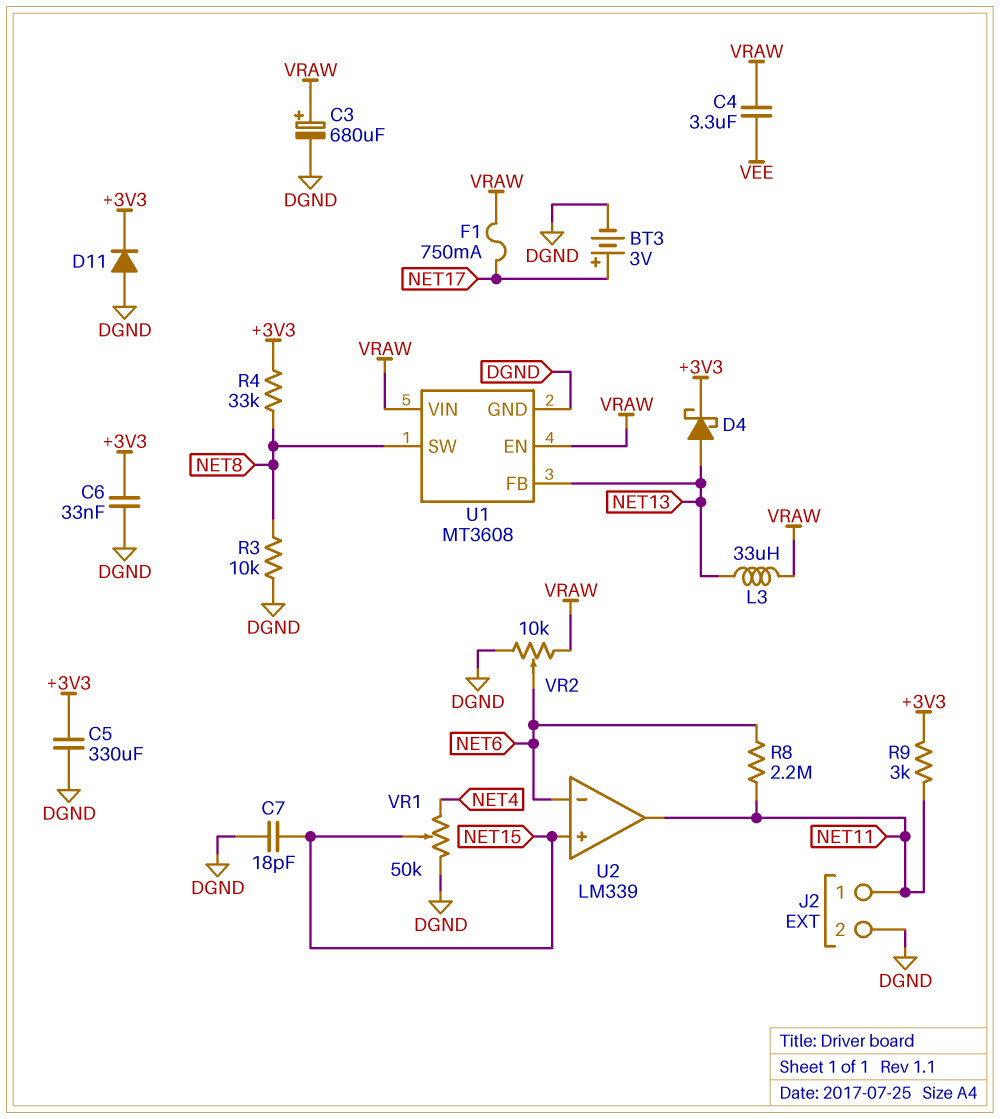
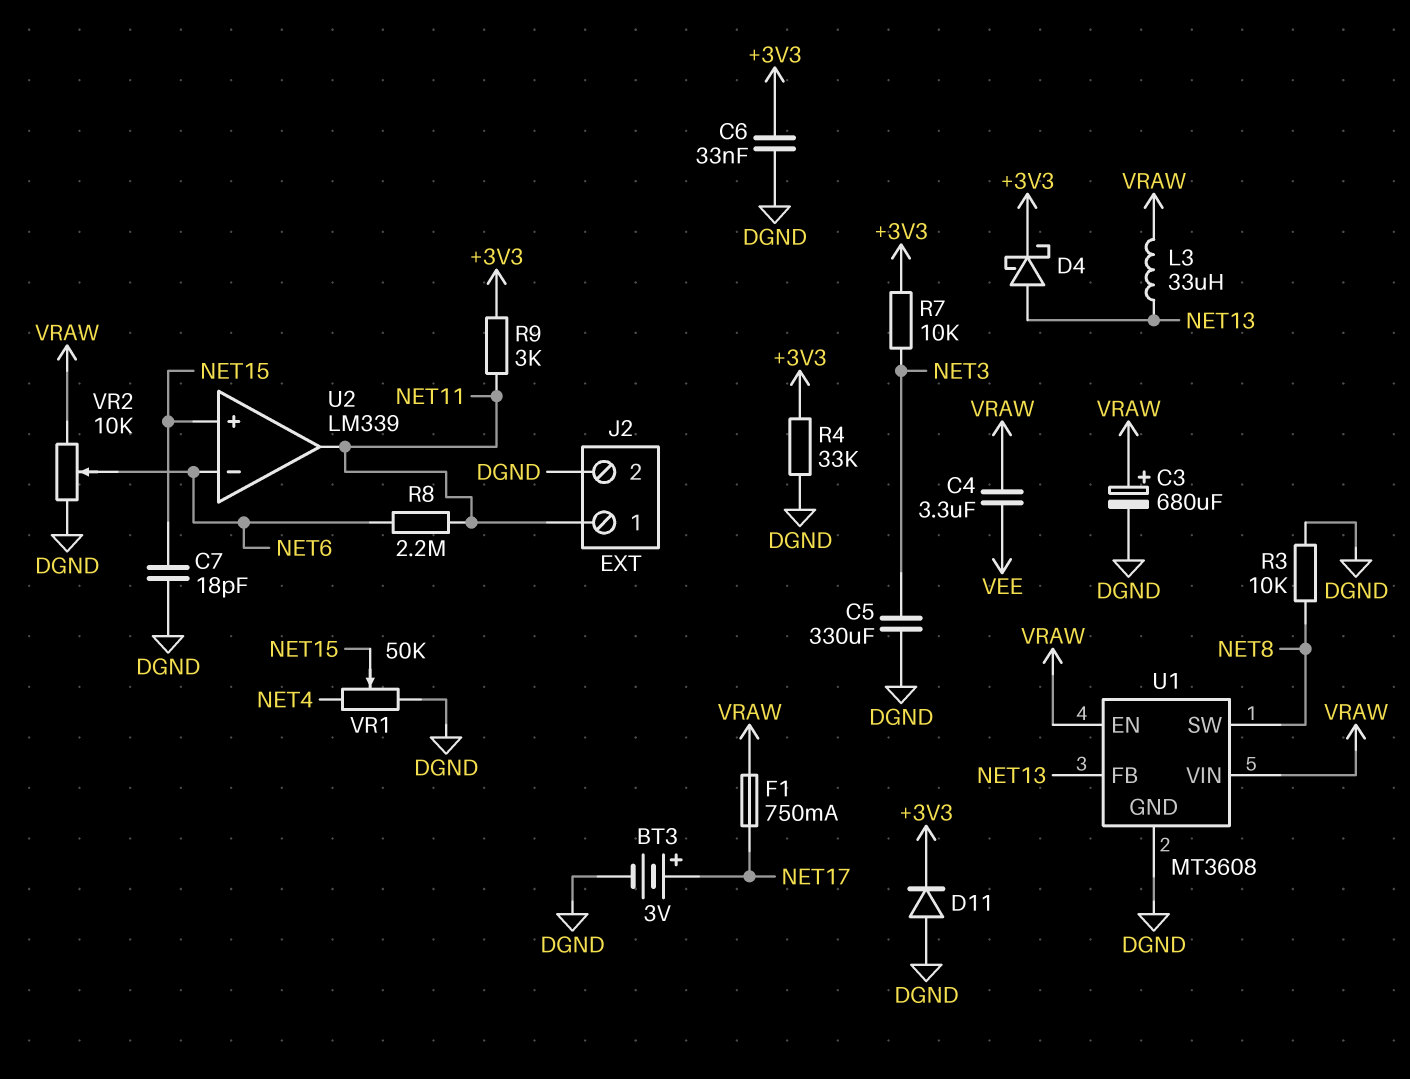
C5: 330uF (+3V3, DGND) -> 330uF (DGND, NET3)
R4: 33k (+3V3, NET8) -> 33k (+3V3, DGND)
R7: none -> 10k (+3V3, NET3)

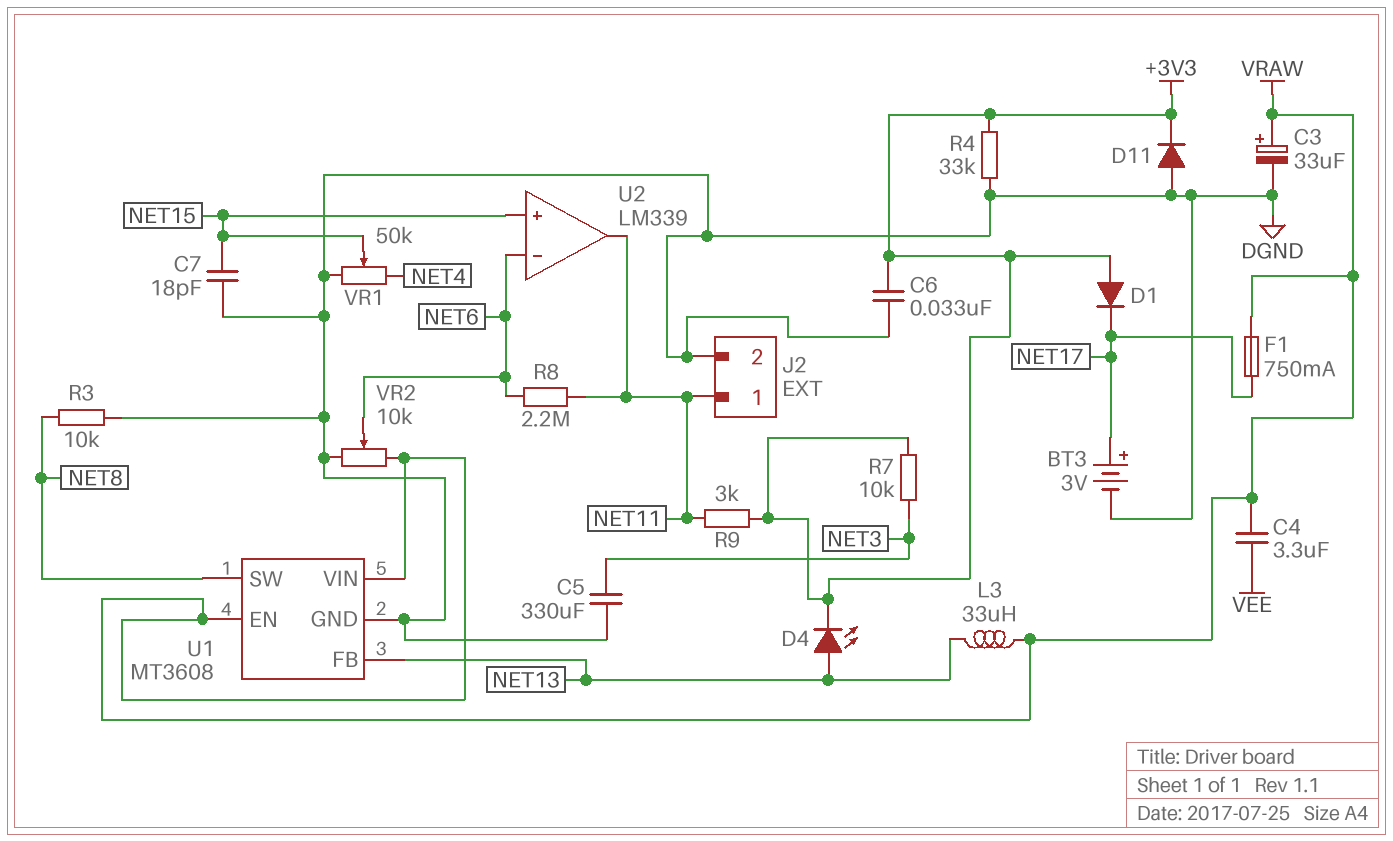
C3: 680uF (plus VRAW, minus DGND) -> 33uF (plus VRAW, minus DGND)
D1: none -> diode (A +3V3, K NET17)
D4: schottky (A NET13, K +3V3) -> LED (A NET13, K +3V3)

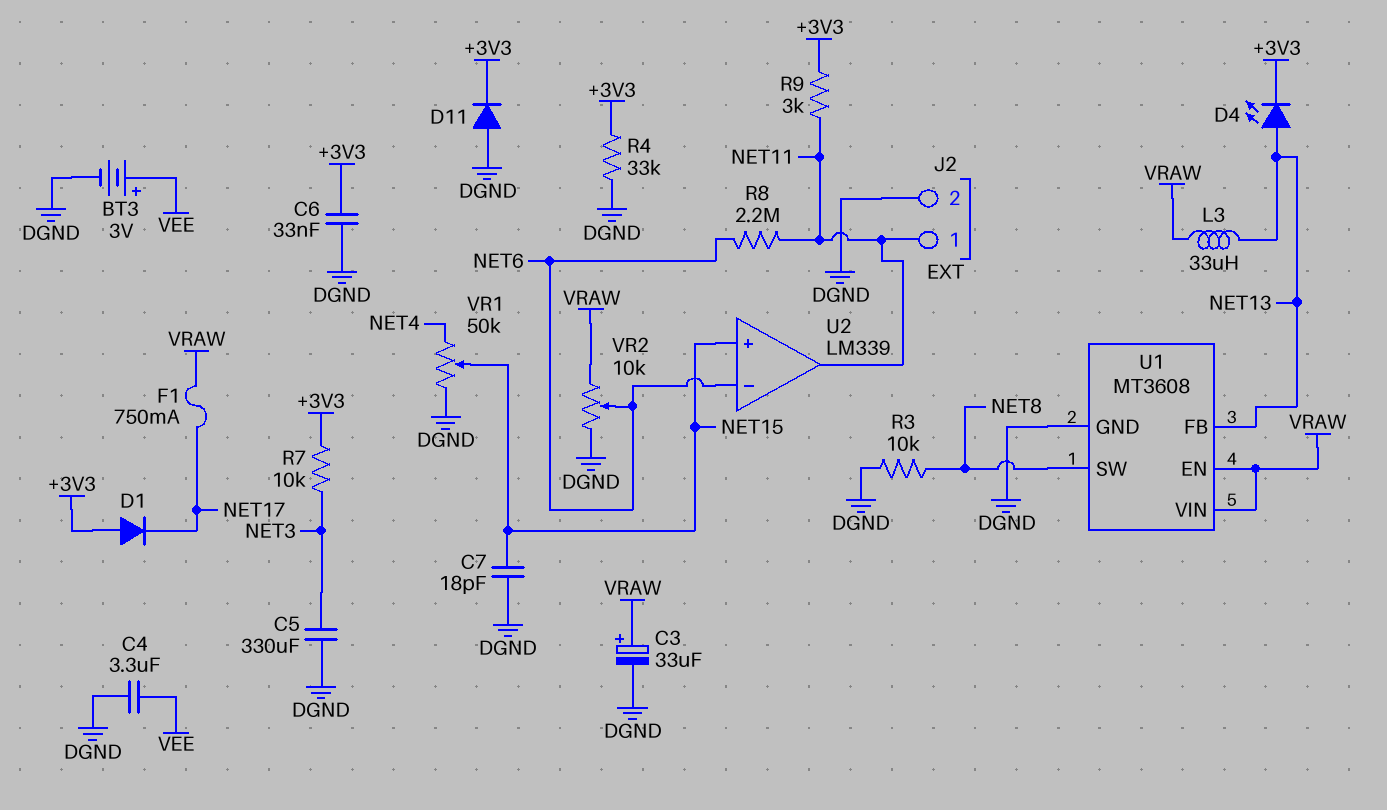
BT3: 3V (plus NET17, minus DGND) -> 3V (plus VEE, minus DGND)
C4: 3.3uF (VEE, VRAW) -> 3.3uF (DGND, VEE)

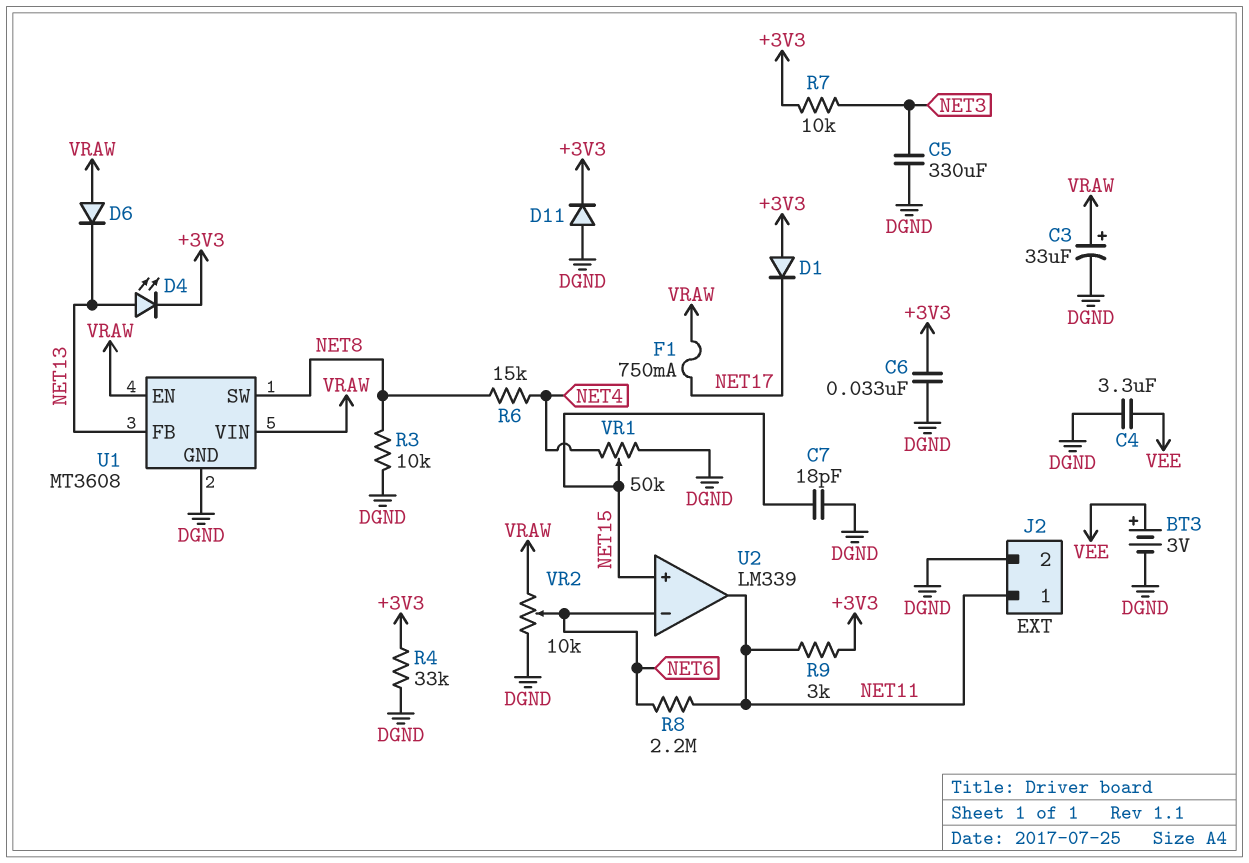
D6: none -> diode (A VRAW, K NET13)
L3: 33uH (NET13, VRAW) -> none
R6: none -> 15k (NET4, NET8)

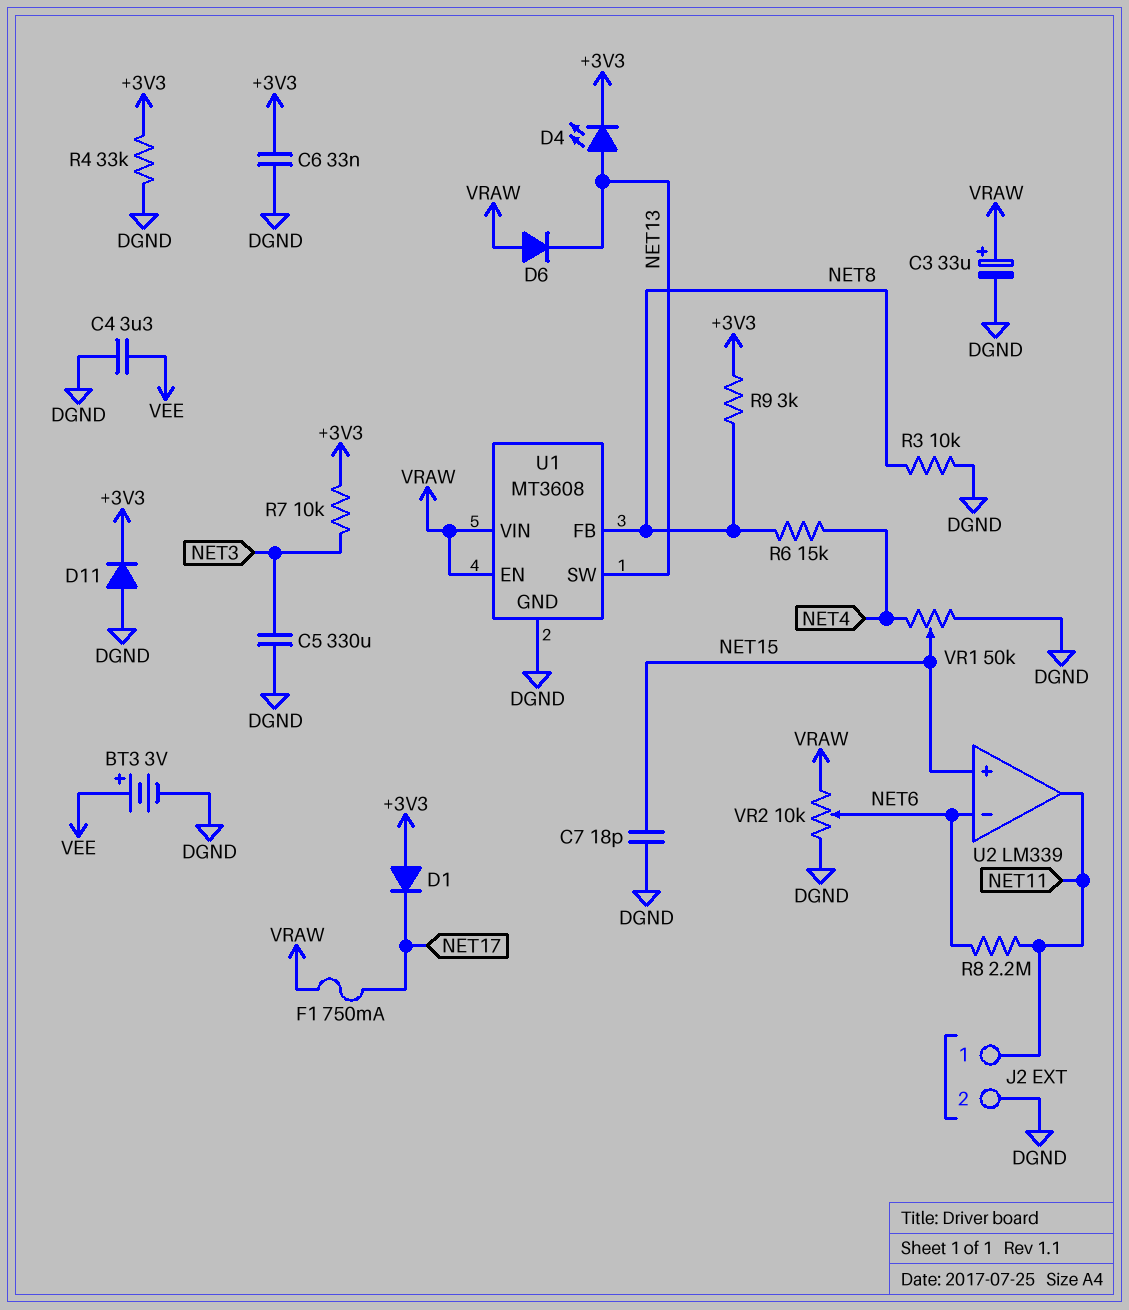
R9: 3k (+3V3, NET11) -> 3k (+3V3, NET8)
U1 pin FB: NET13 -> NET8
U1 pin SW: NET8 -> NET13

